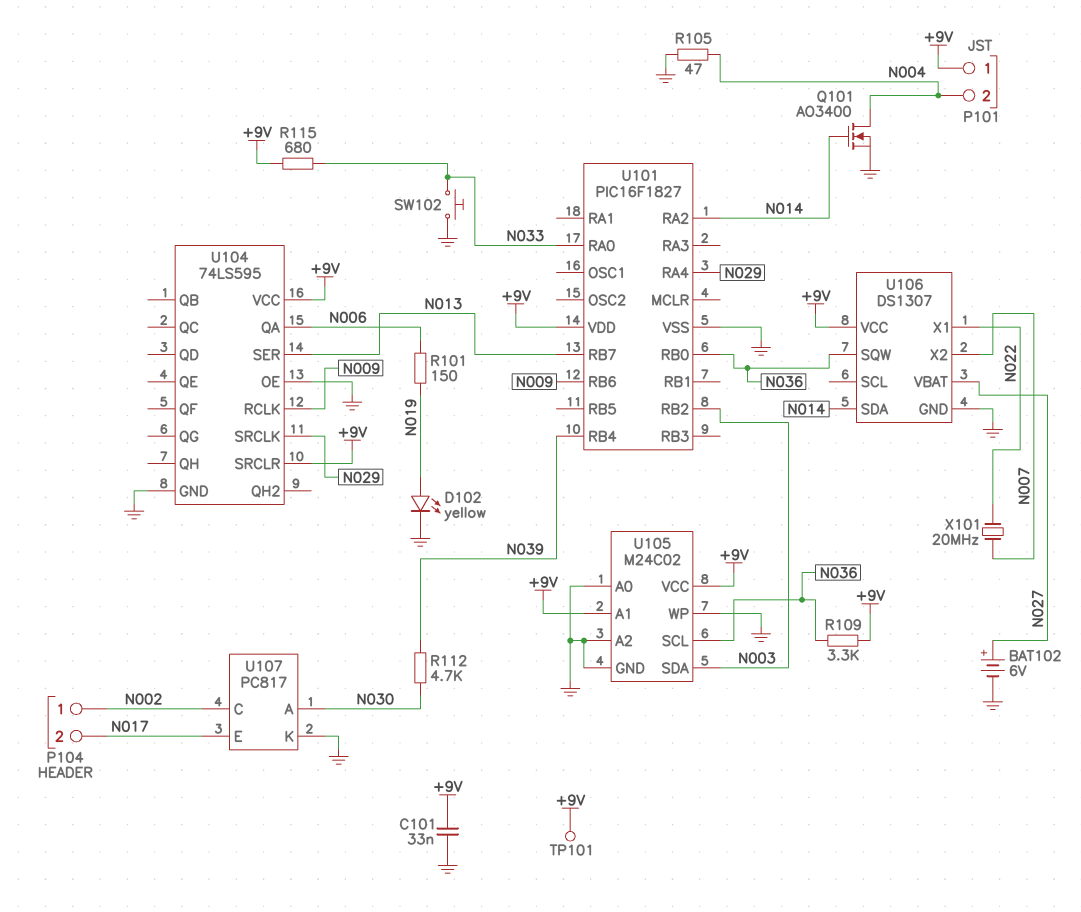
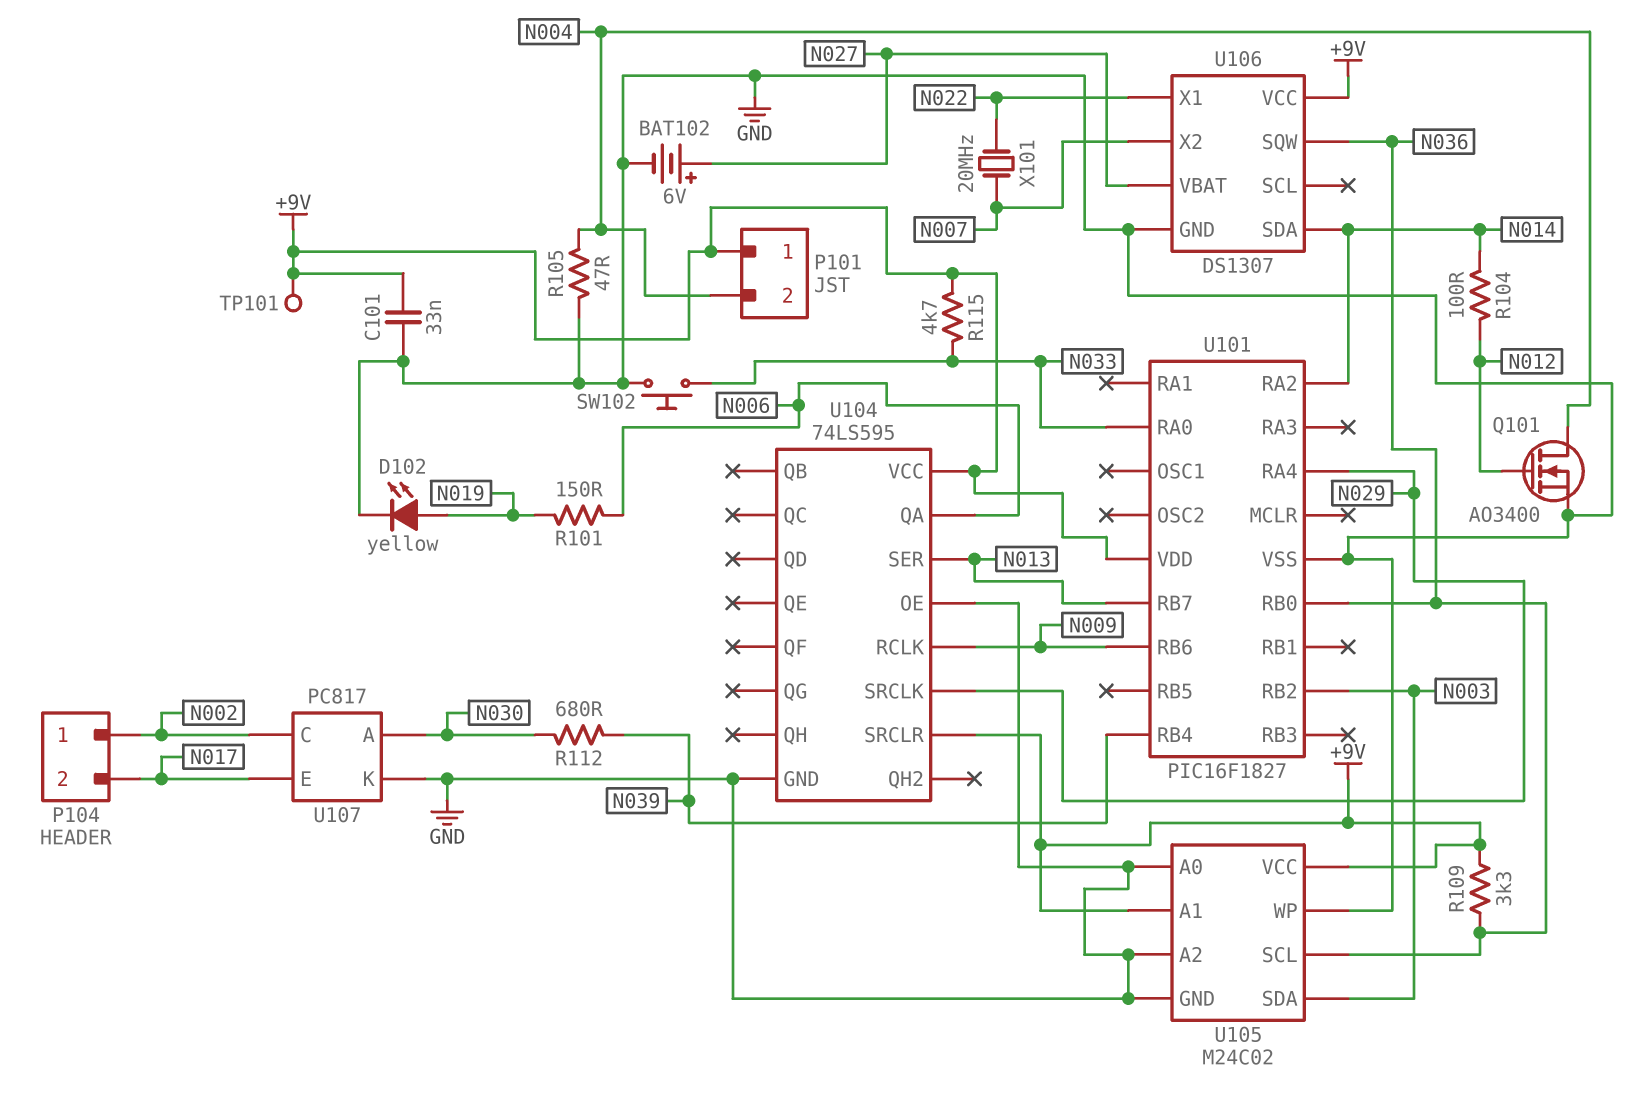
Q101: NMOS AO3400 (G N014, D N004, S GND) -> NMOS AO3400 (G N012, D N004, S GND)
R104: none -> 100 (N012, N014)
R112: 4.7k (N030, N039) -> 680 (N030, N039)
R115: 680 (+9V, N033) -> 4.7k (+9V, N033)

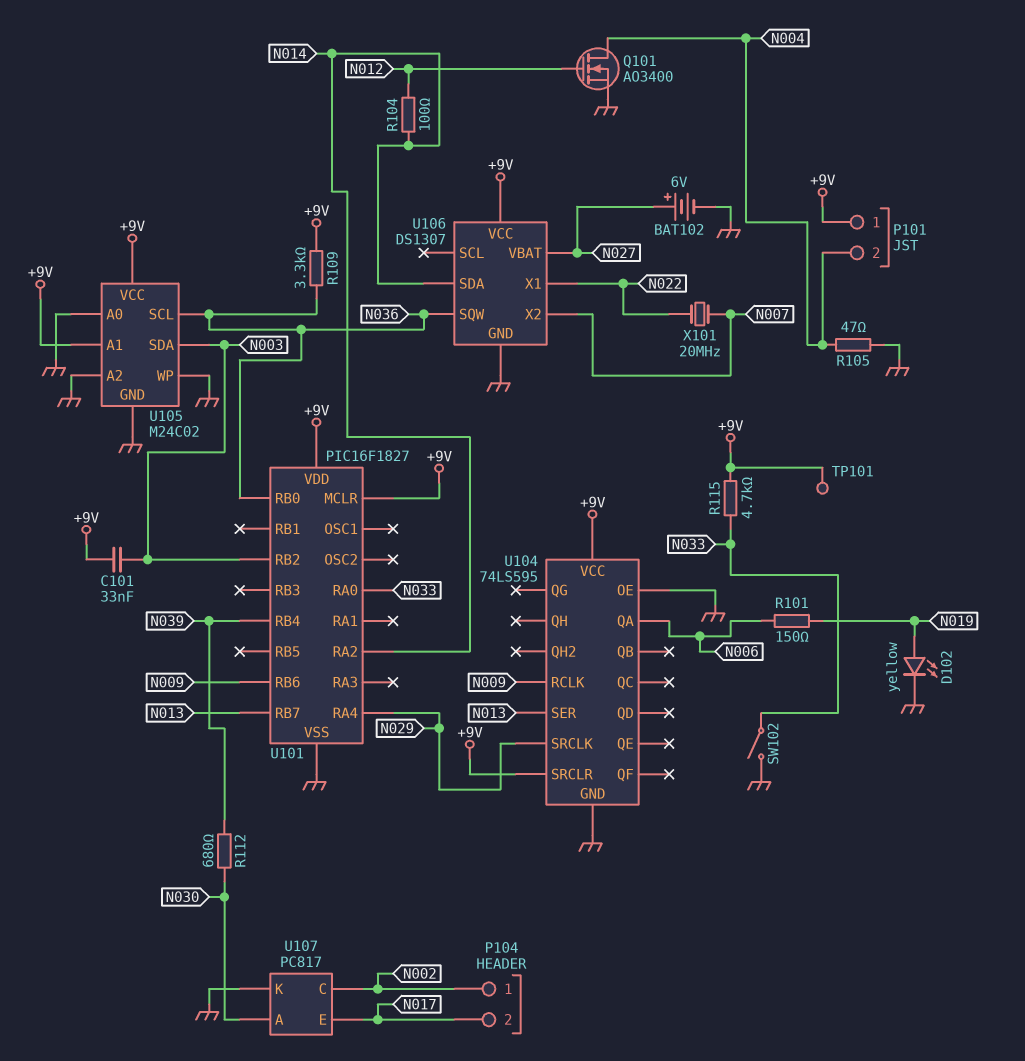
C101: 33nF (+9V, GND) -> 33nF (+9V, N003)
SW102: button (GND, N033) -> switch (GND, N033)
U101 pin MCLR: none -> +9V

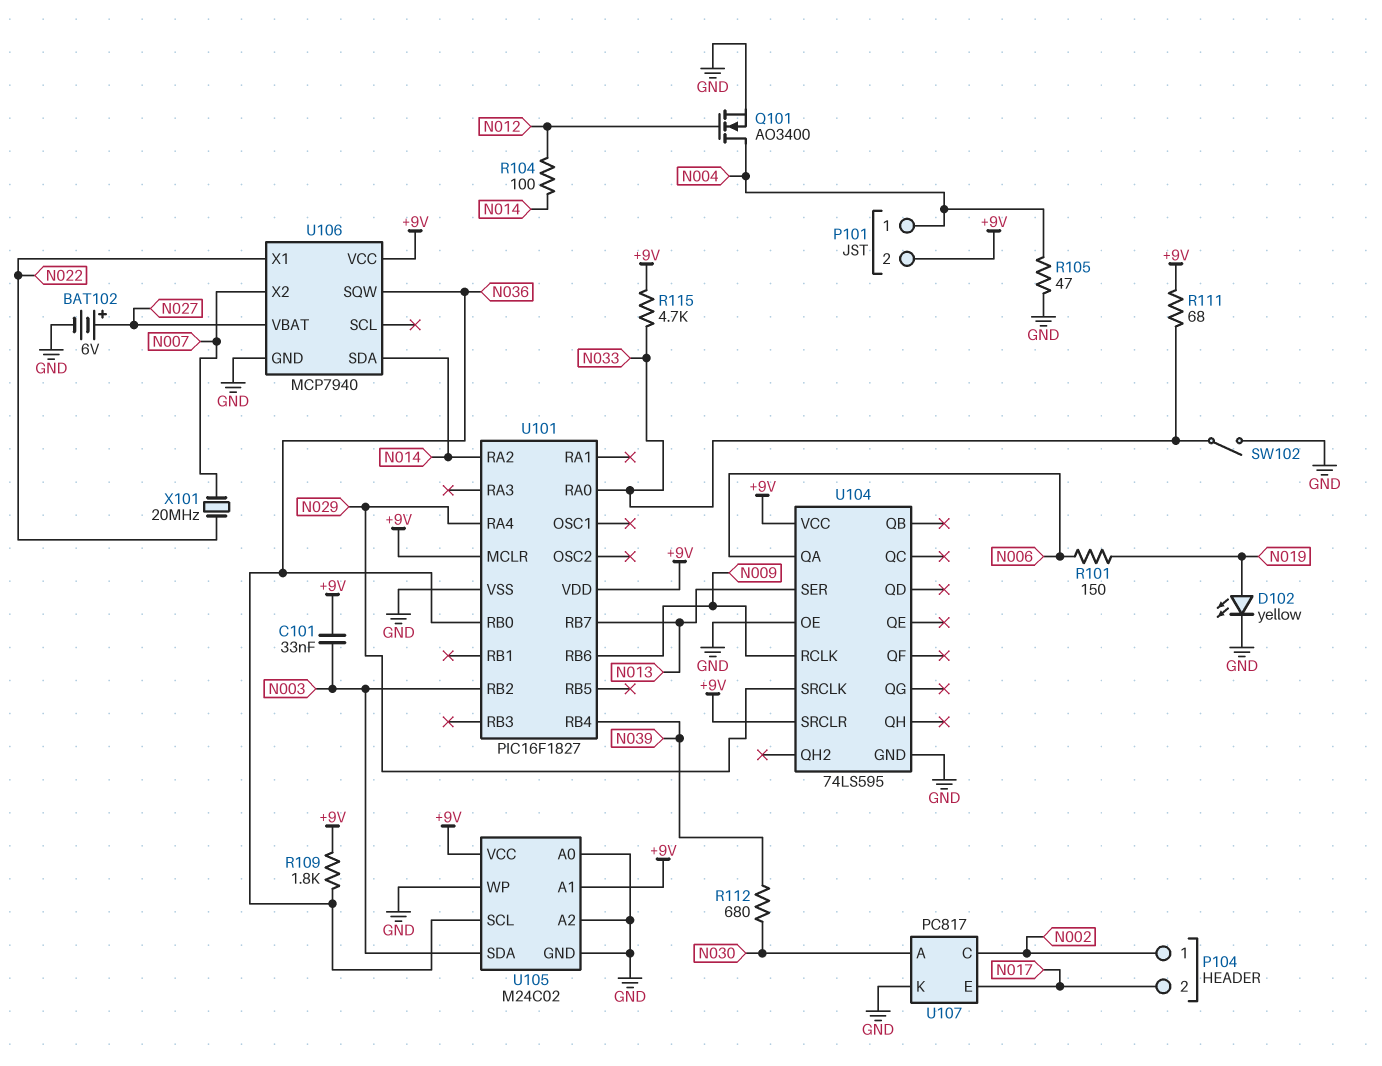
P101 pin 1: +9V -> N004
P101 pin 2: N004 -> +9V
R109: 3.3k (+9V, N036) -> 1.8k (+9V, N036)
R111: none -> 68 (+9V, N033)
TP101: test point (+9V) -> none
U106: DS1307 -> MCP7940

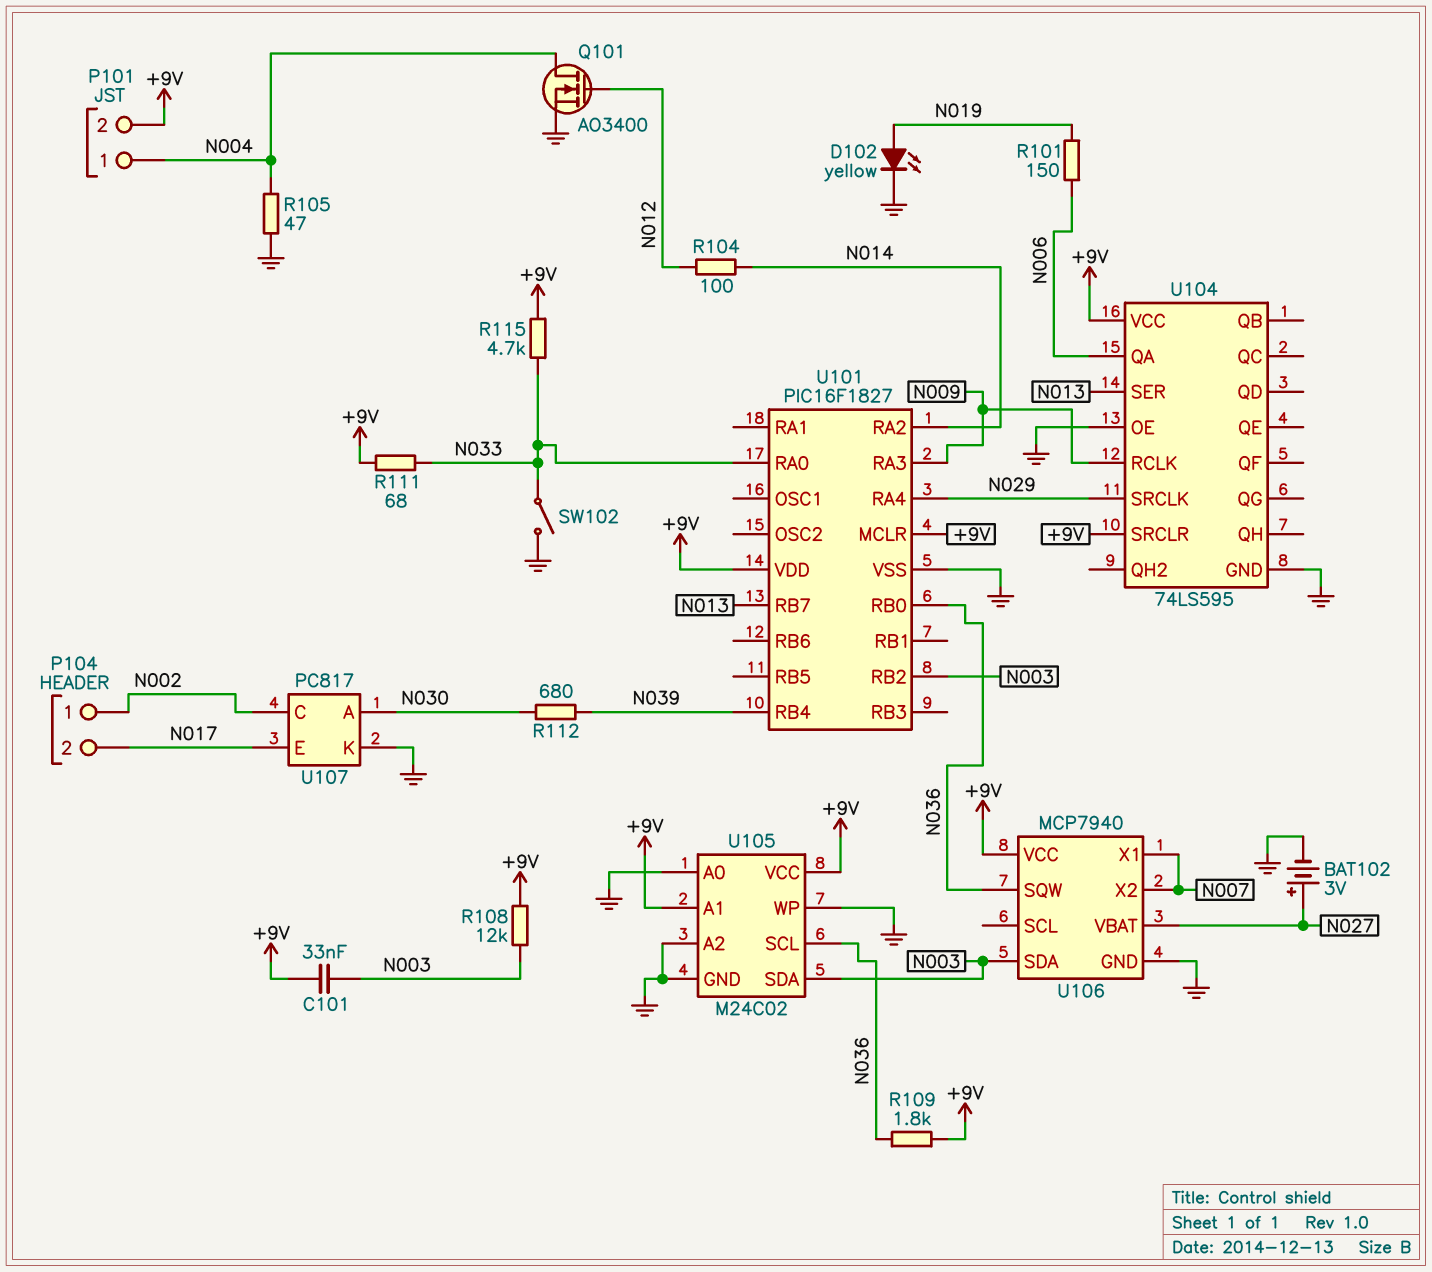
BAT102: 6V (plus N027, minus GND) -> 3V (plus N027, minus GND)
R108: none -> 12k (+9V, N003)
U101 pin RA3: none -> N009
U101 pin RB6: N009 -> none
U106 pin SDA: N014 -> N003
U106 pin X1: N022 -> N007
X101: 20MHz (N007, N022) -> none

